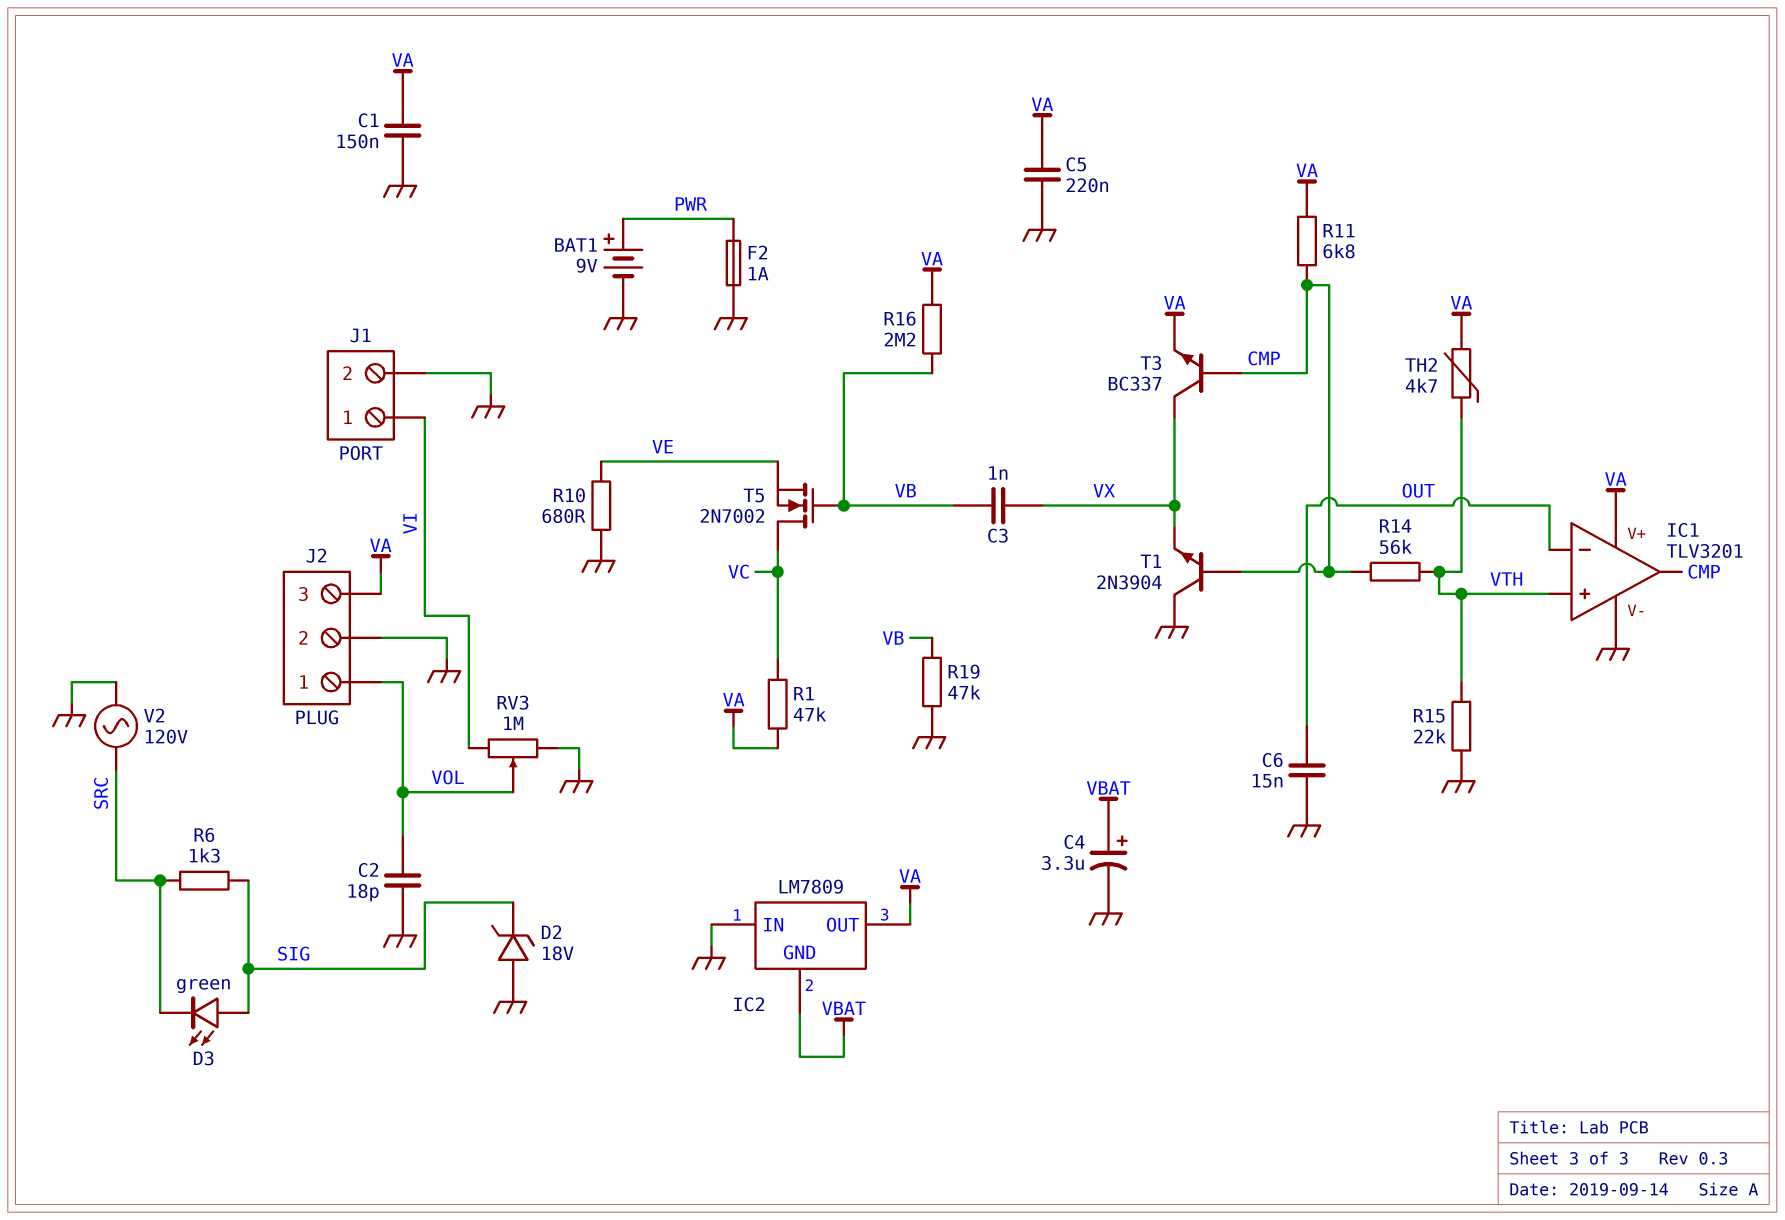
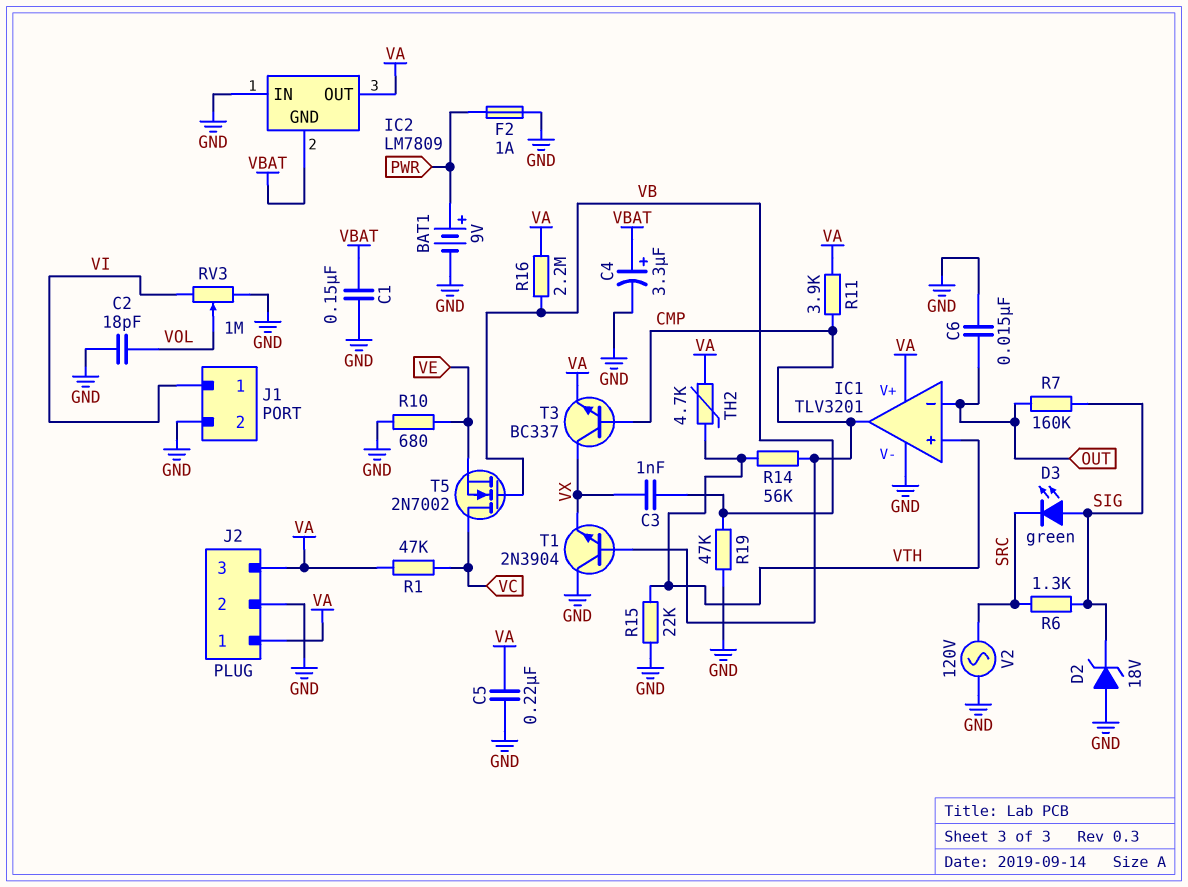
C1: 150nF (GND, VA) -> 150nF (GND, VBAT)
J2 pin 1: VOL -> VA
R7: none -> 160k (OUT, SIG)
R11: 6.8k (CMP, VA) -> 3.9k (CMP, VA)

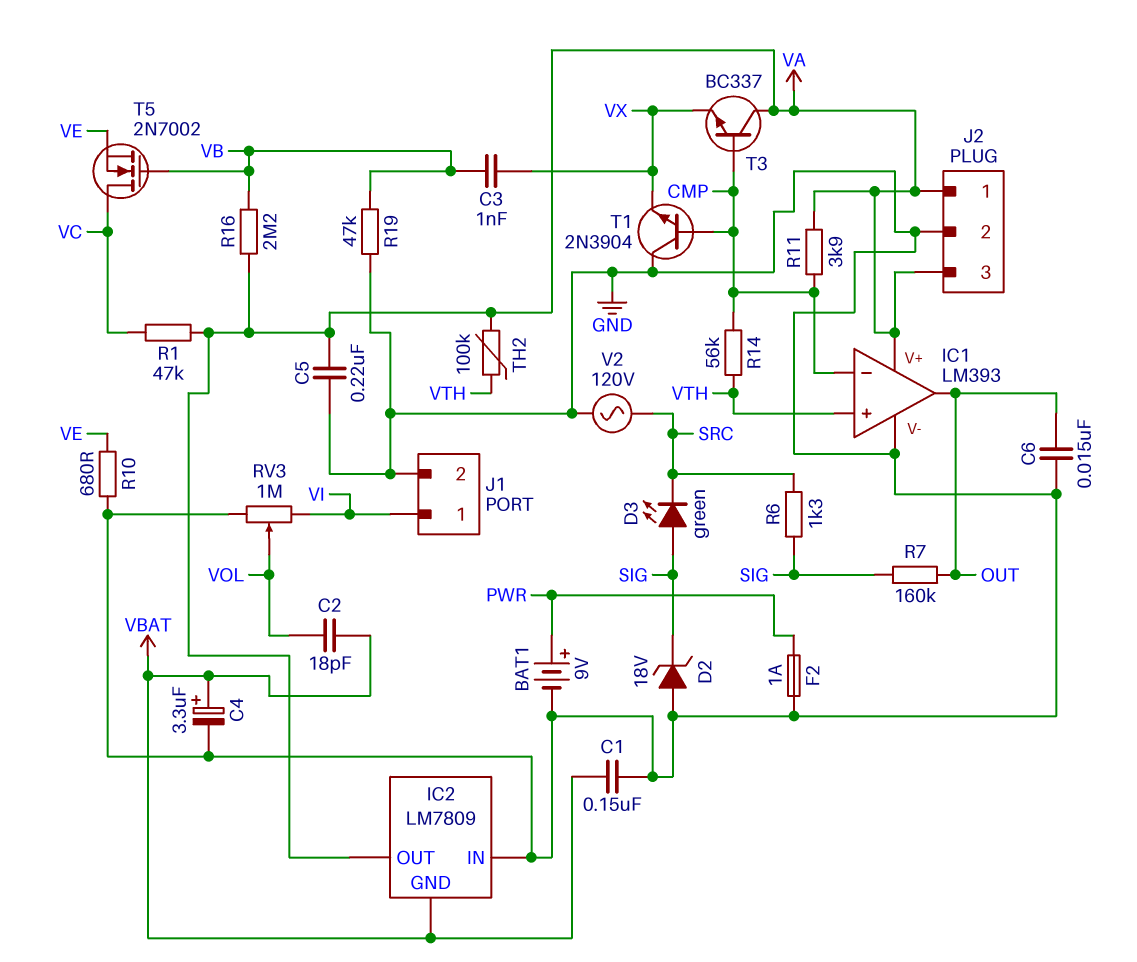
C2: 18pF (GND, VOL) -> 18pF (VBAT, VOL)
IC1: TLV3201 -> LM393
IC1 pin in-: OUT -> CMP
IC1 pin out: CMP -> OUT
R15: 22k (GND, VTH) -> none
T3: NPN BC337 (B CMP, C VX, E VA) -> NPN BC337 (B CMP, C VA, E VX)
TH2: 4.7k (VA, VTH) -> 100k (VA, VTH)

